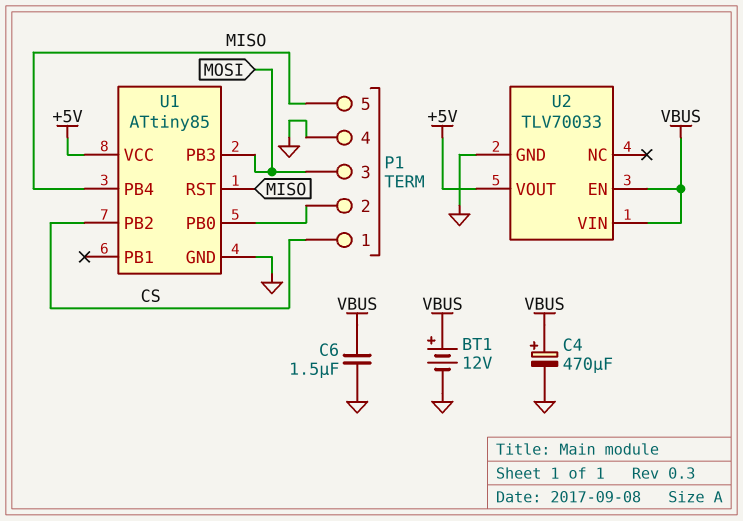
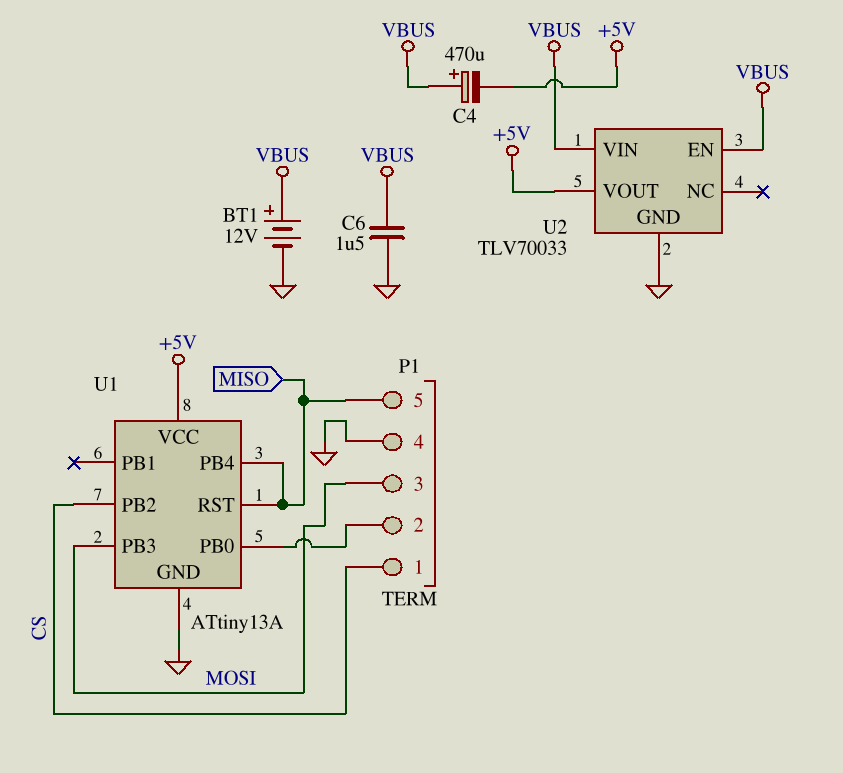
C4: 470uF (plus VBUS, minus GND) -> 470uF (plus VBUS, minus +5V)
U1: ATtiny85 -> ATtiny13A

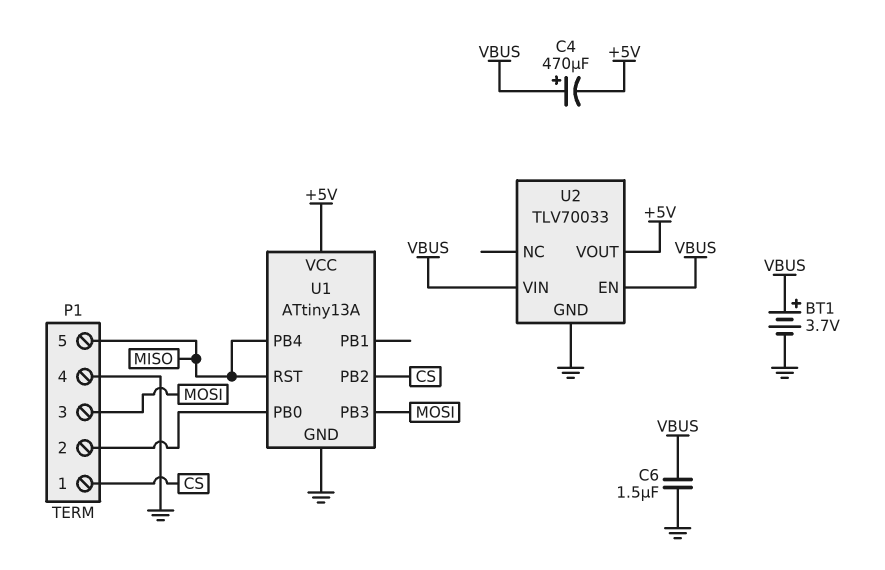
BT1: 12V (plus VBUS, minus GND) -> 3.7V (plus VBUS, minus GND)

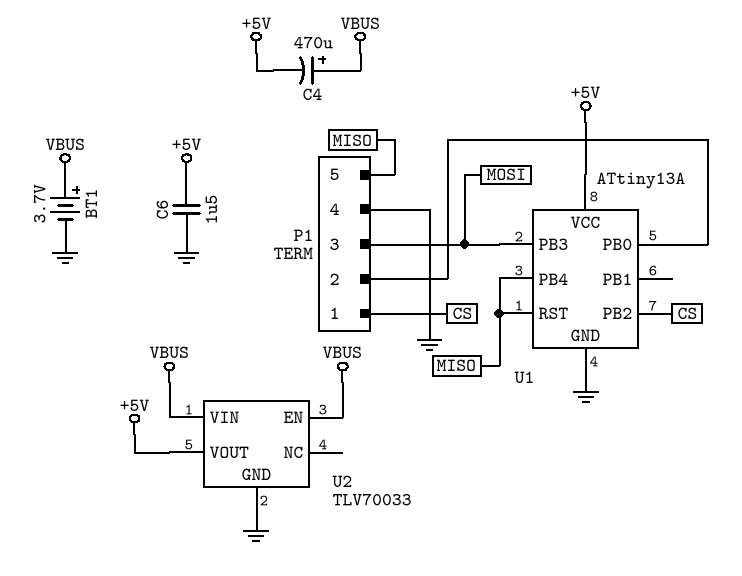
C6: 1.5uF (GND, VBUS) -> 1.5uF (+5V, GND)

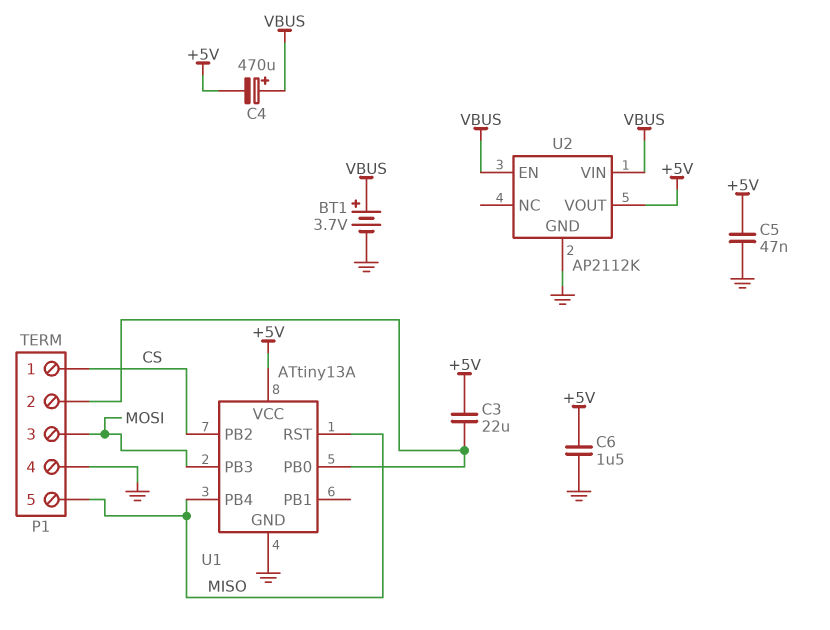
C3: none -> 22uF (+5V, P1/2)
C5: none -> 47nF (+5V, GND)
U2: TLV70033 -> AP2112K

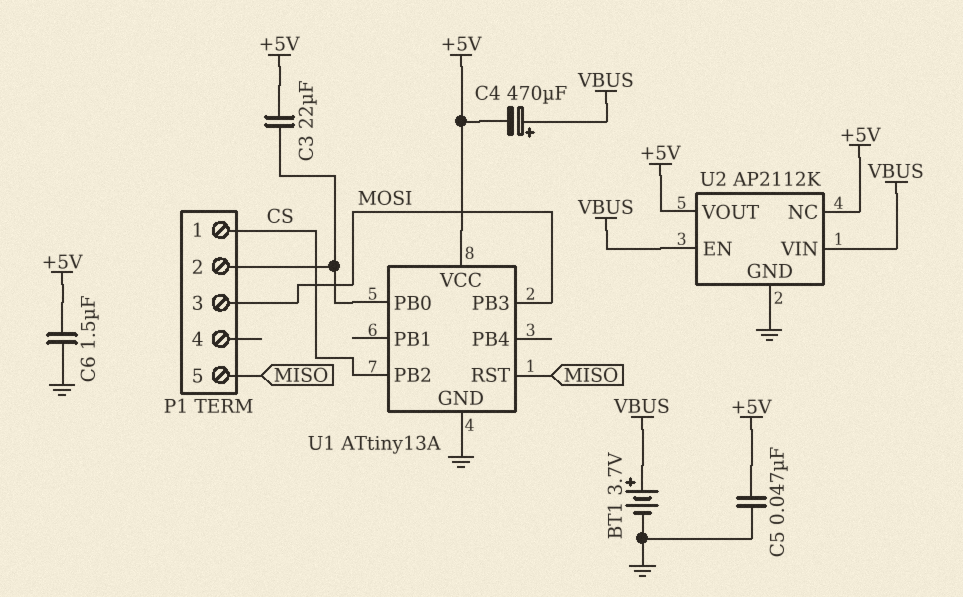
P1 pin 4: GND -> none
U1 pin PB4: MISO -> none
U2 pin NC: none -> +5V

